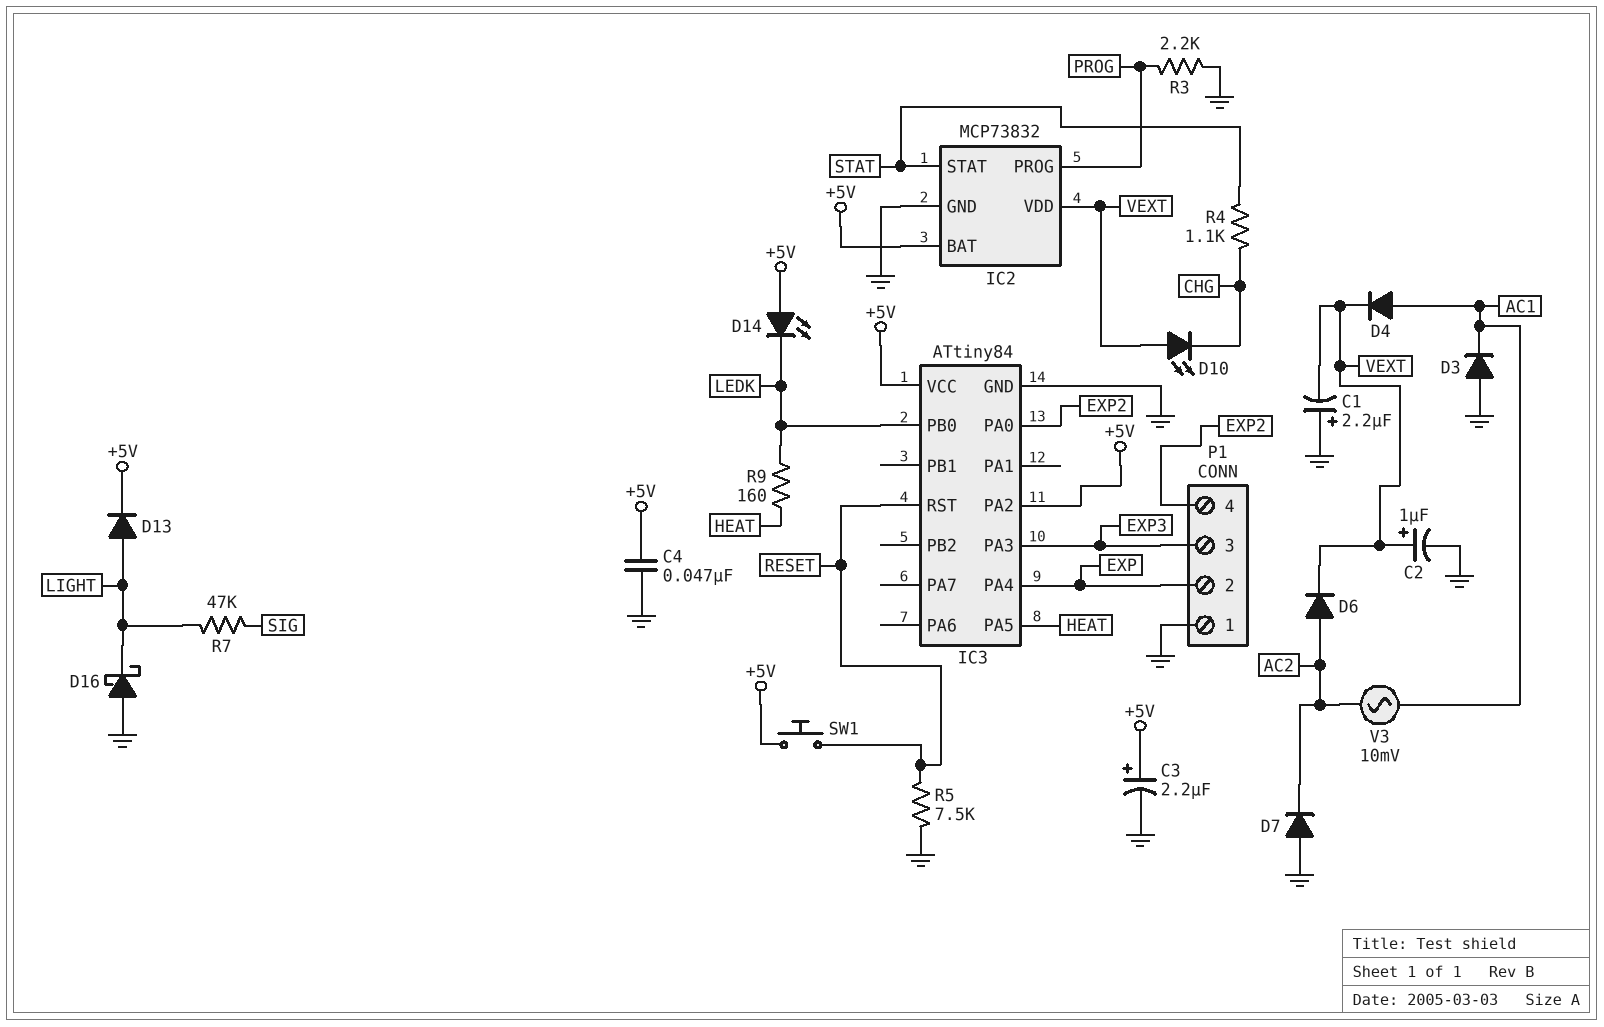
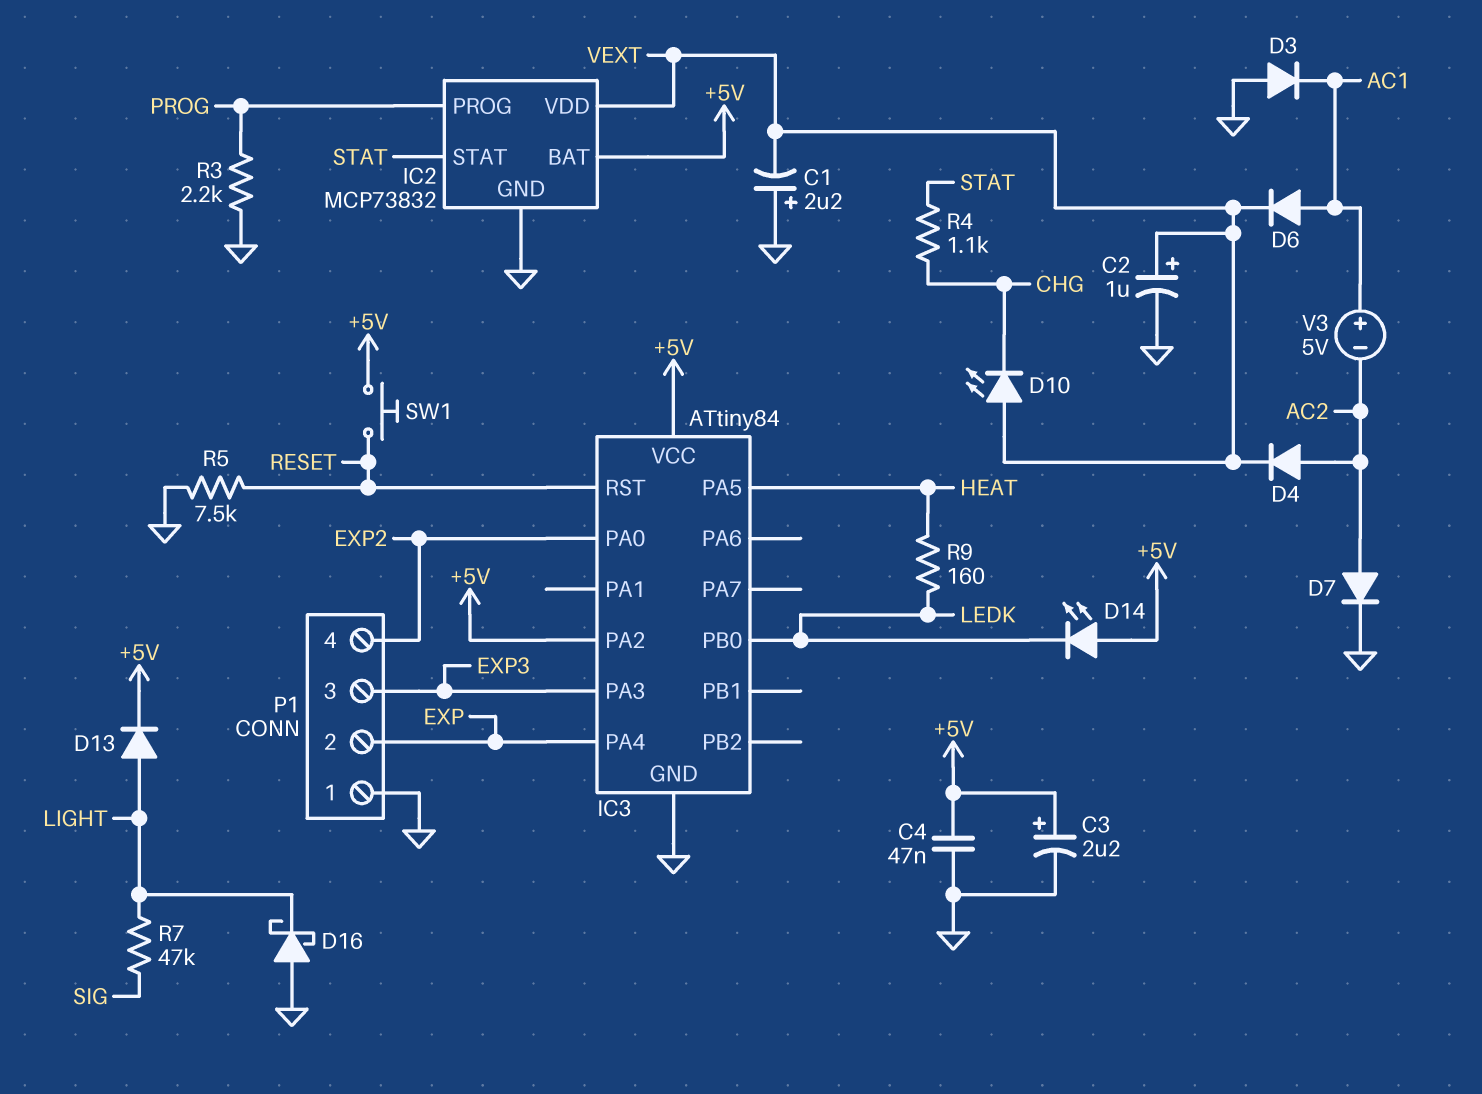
D4: diode (A AC1, K VEXT) -> diode (A AC2, K VEXT)
D6: diode (A AC2, K VEXT) -> diode (A AC1, K VEXT)
D7: diode (A GND, K AC2) -> diode (A AC2, K GND)
V3: AC 10mV (AC1, AC2) -> 5V (plus AC1, minus AC2)

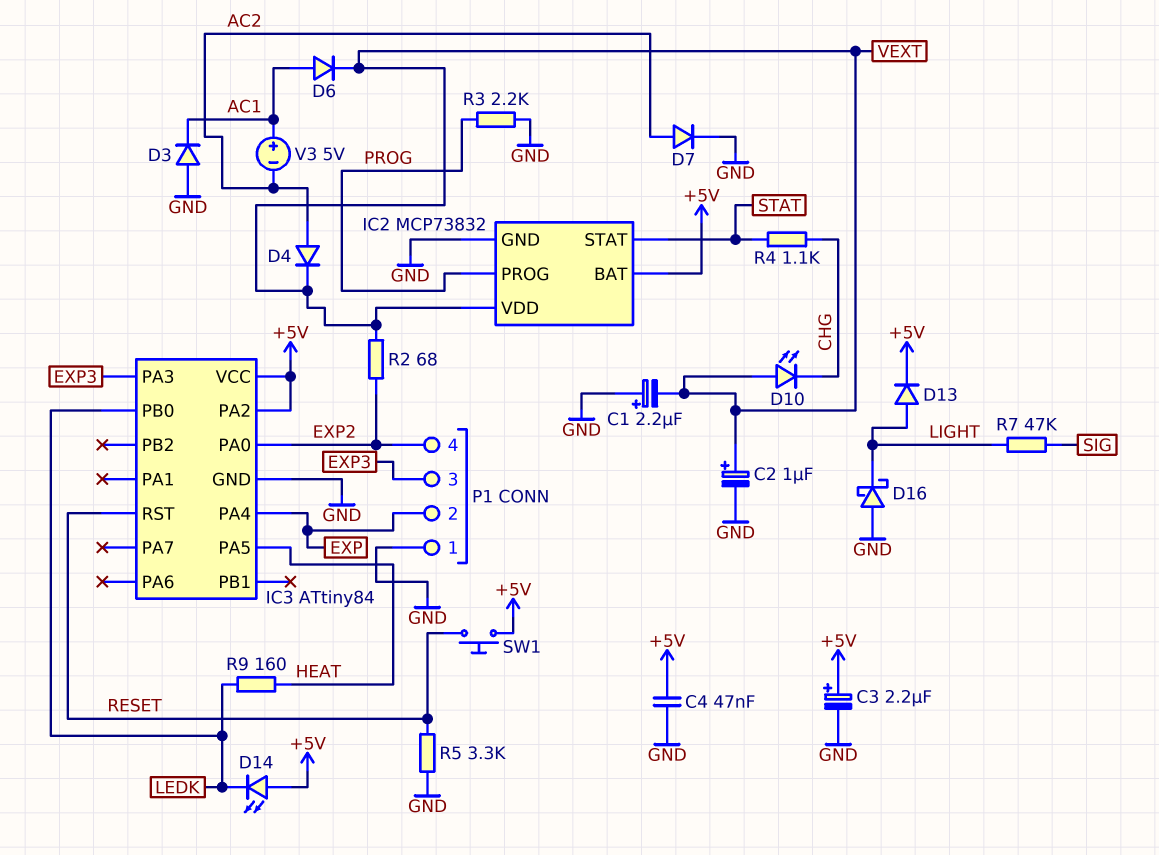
R2: none -> 68 (EXP2, VEXT)
R5: 7.5k (GND, RESET) -> 3.3k (GND, RESET)

